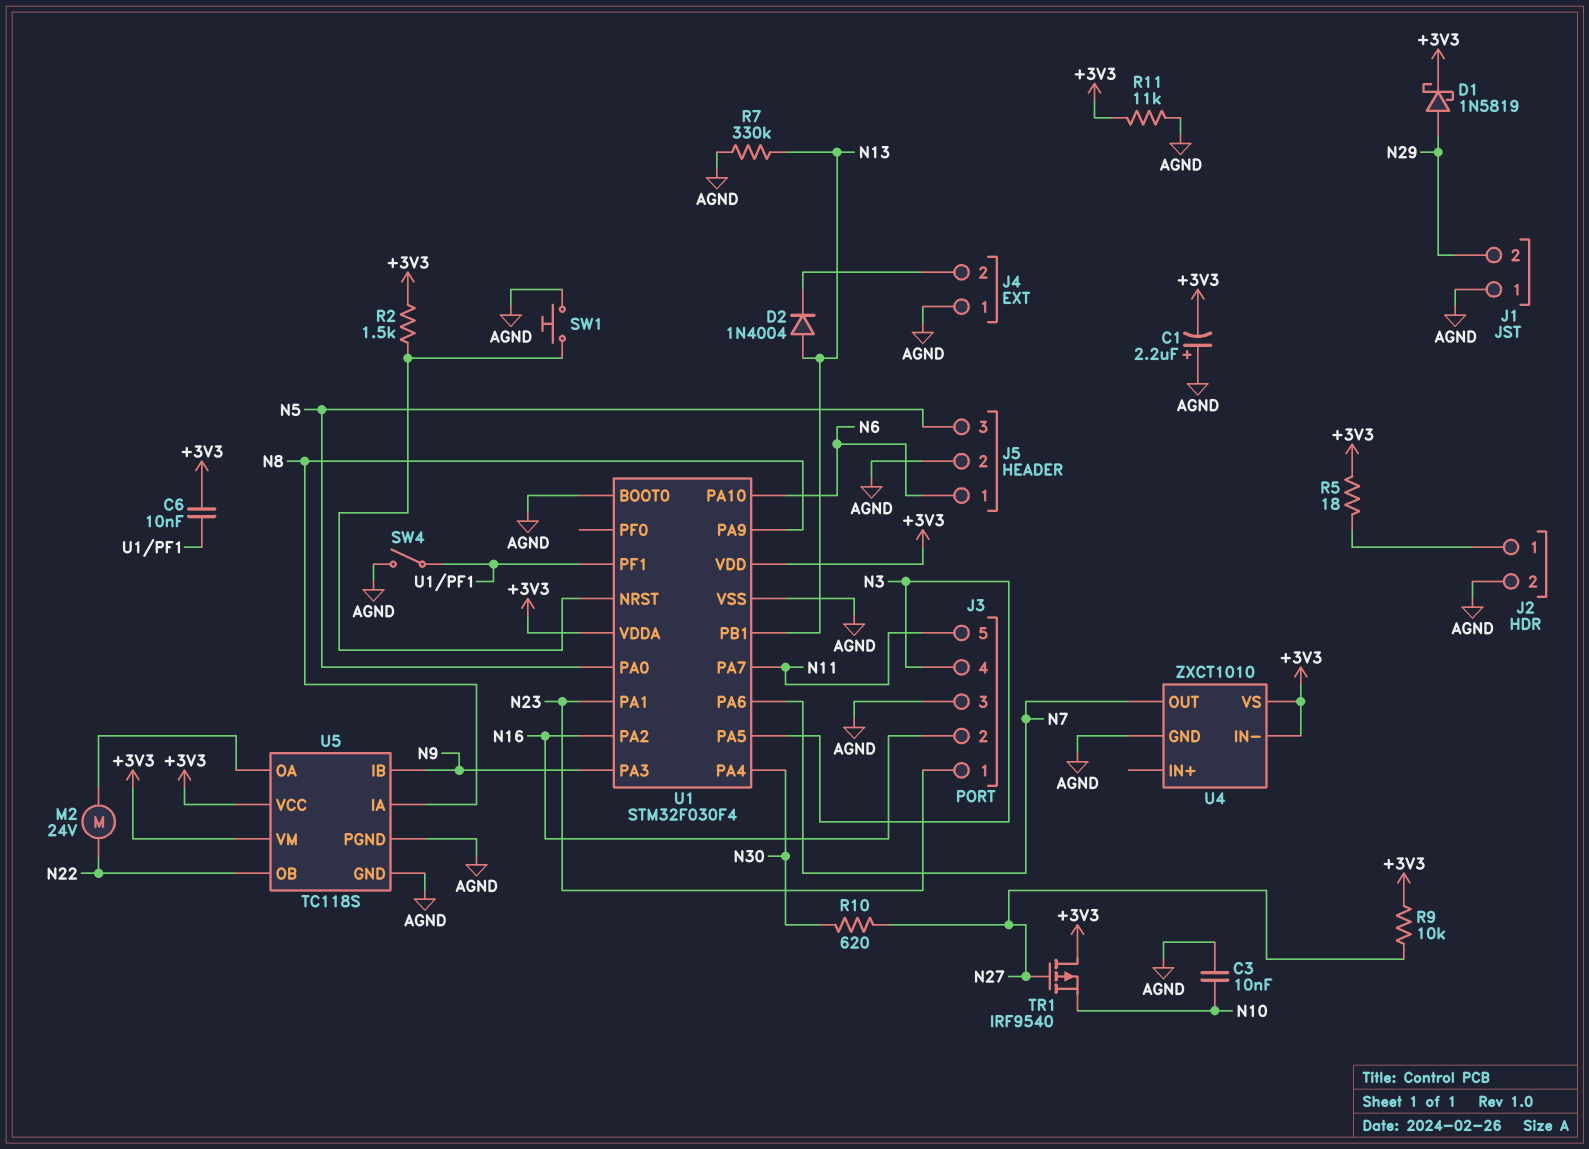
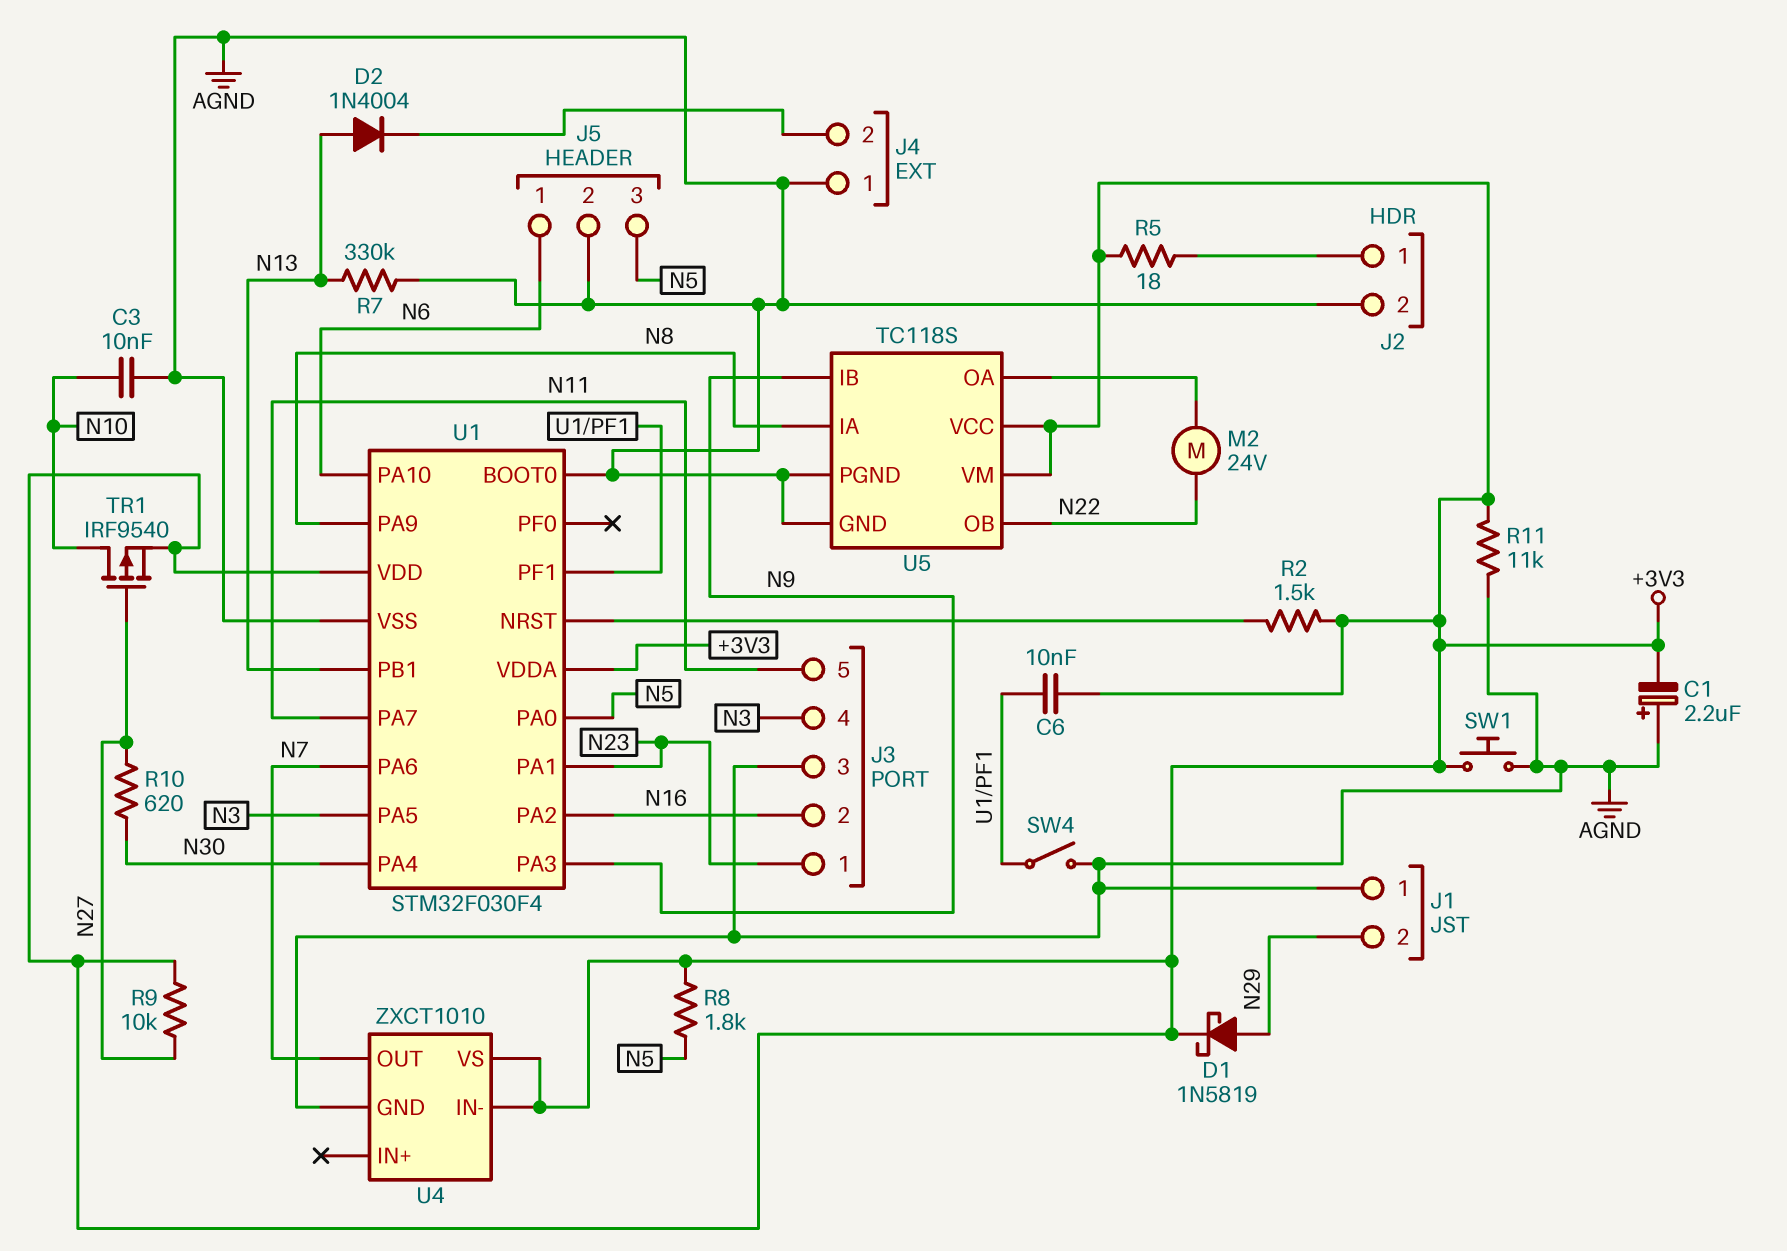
R8: none -> 1.8k (+3V3, N5)
SW1: button (AGND, U1/NRST) -> button (+3V3, AGND)
TR1: PMOS IRF9540 (G N27, D +3V3, S N10) -> PMOS IRF9540 (G N27, D N10, S +3V3)

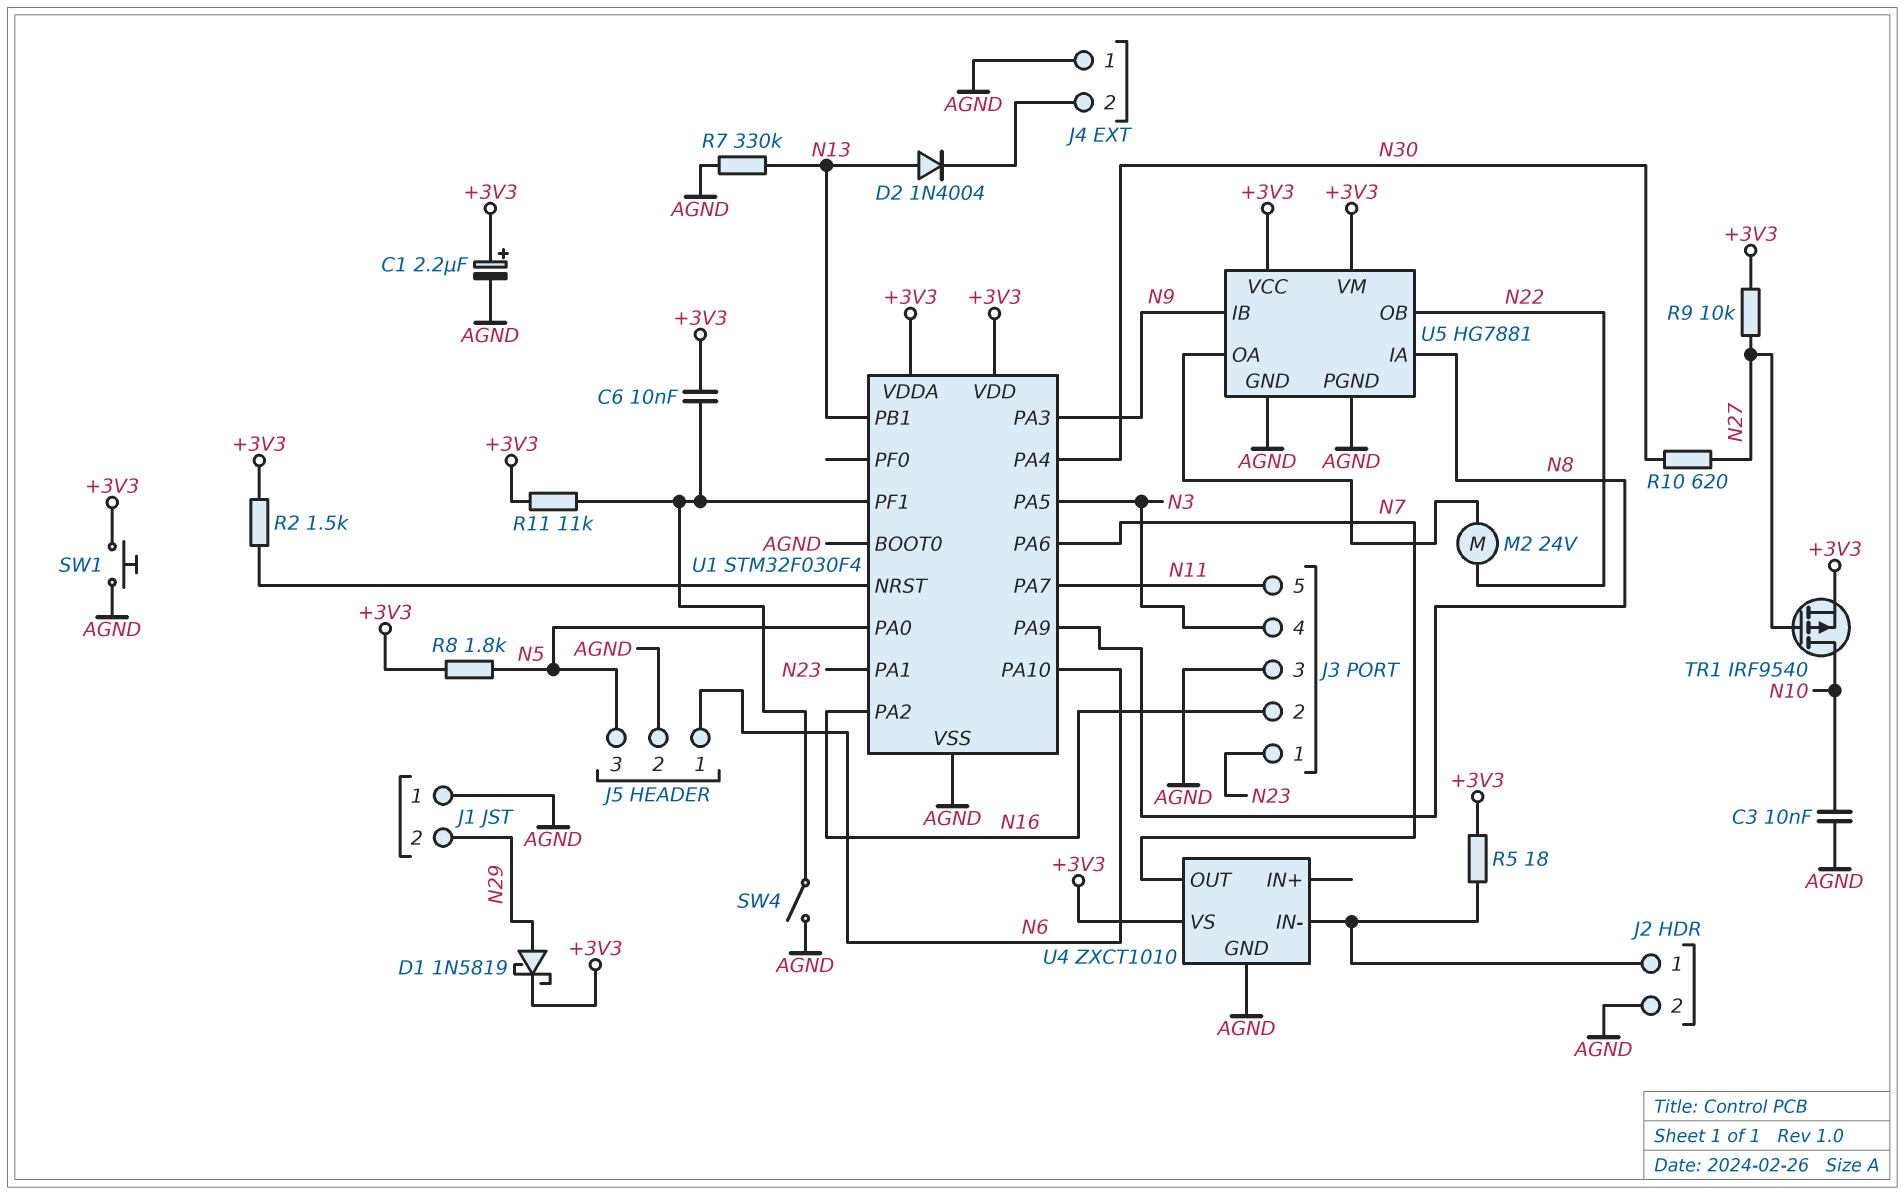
C1: 2.2uF (plus AGND, minus +3V3) -> 2.2uF (plus +3V3, minus AGND)
R11: 11k (+3V3, AGND) -> 11k (+3V3, U1/PF1)
U4 pin IN-: +3V3 -> J2/1
U5: TC118S -> HG7881

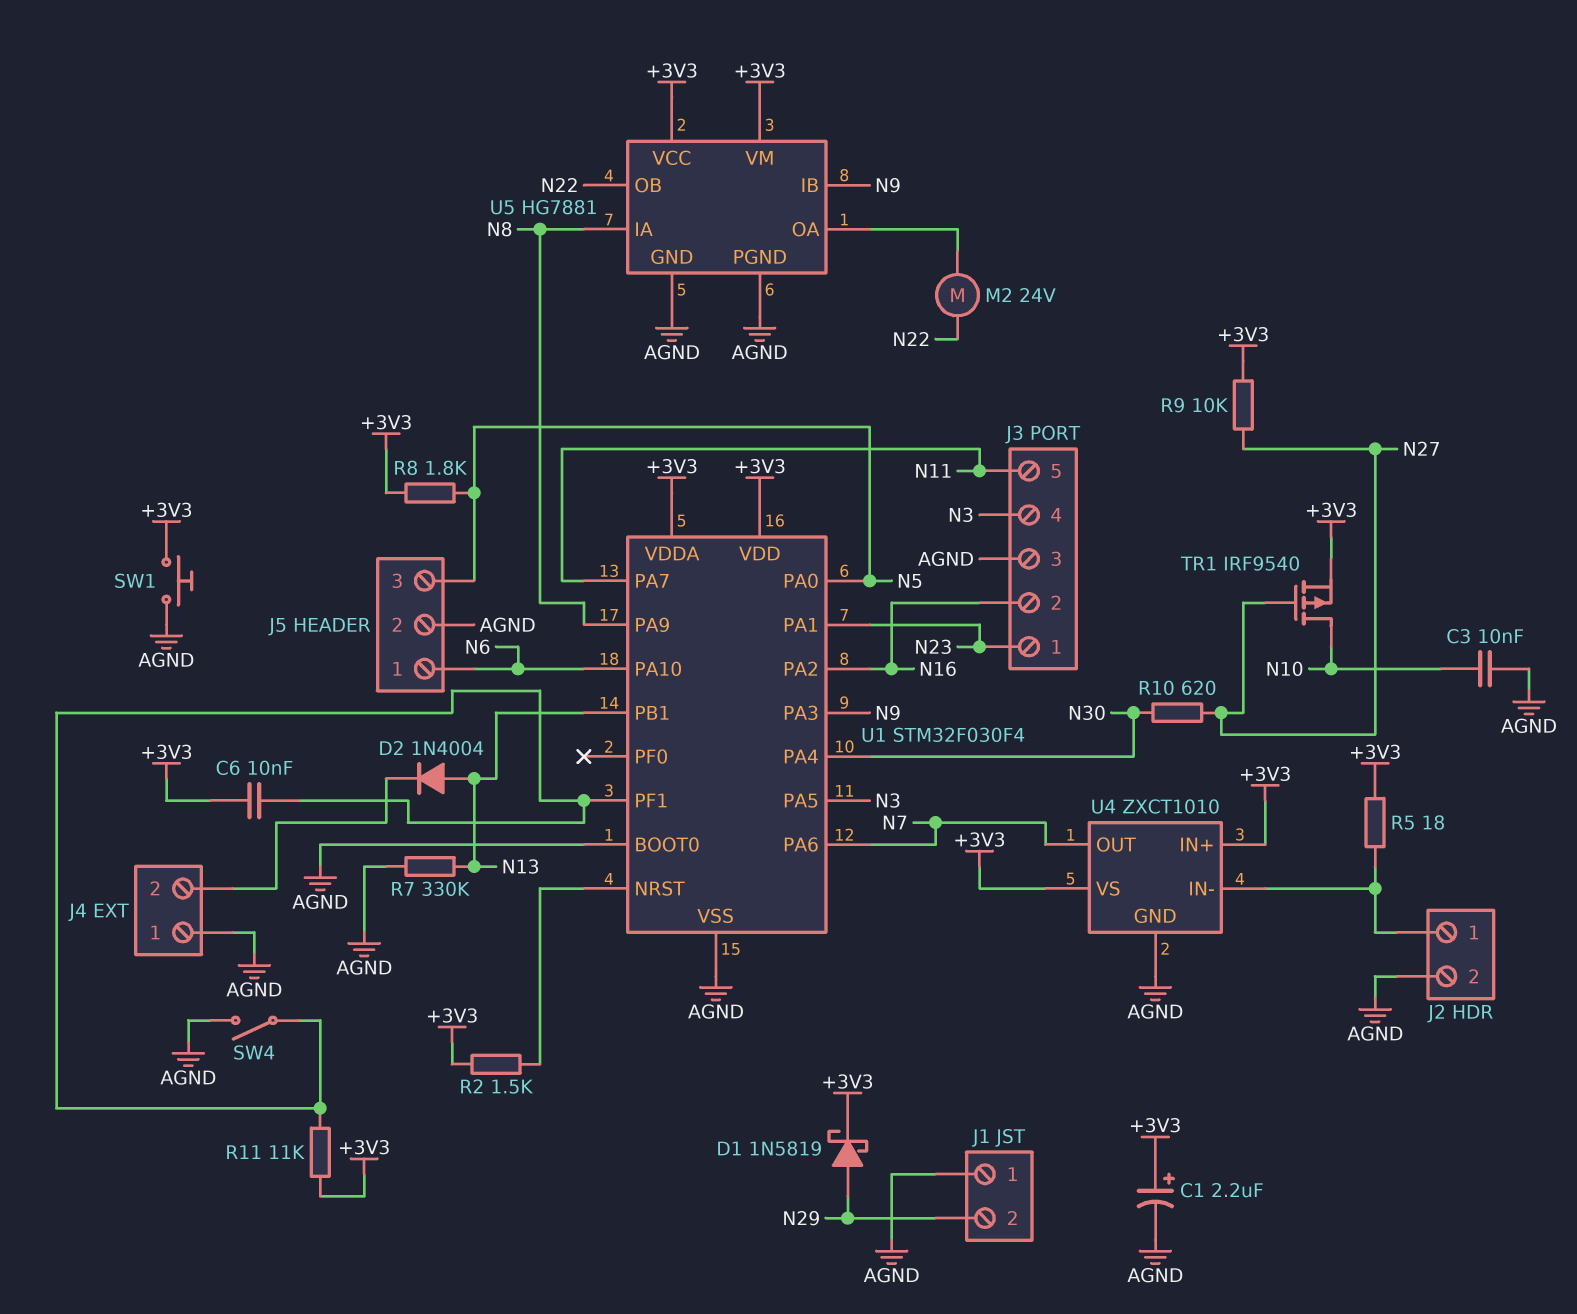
U4 pin IN+: none -> +3V3

